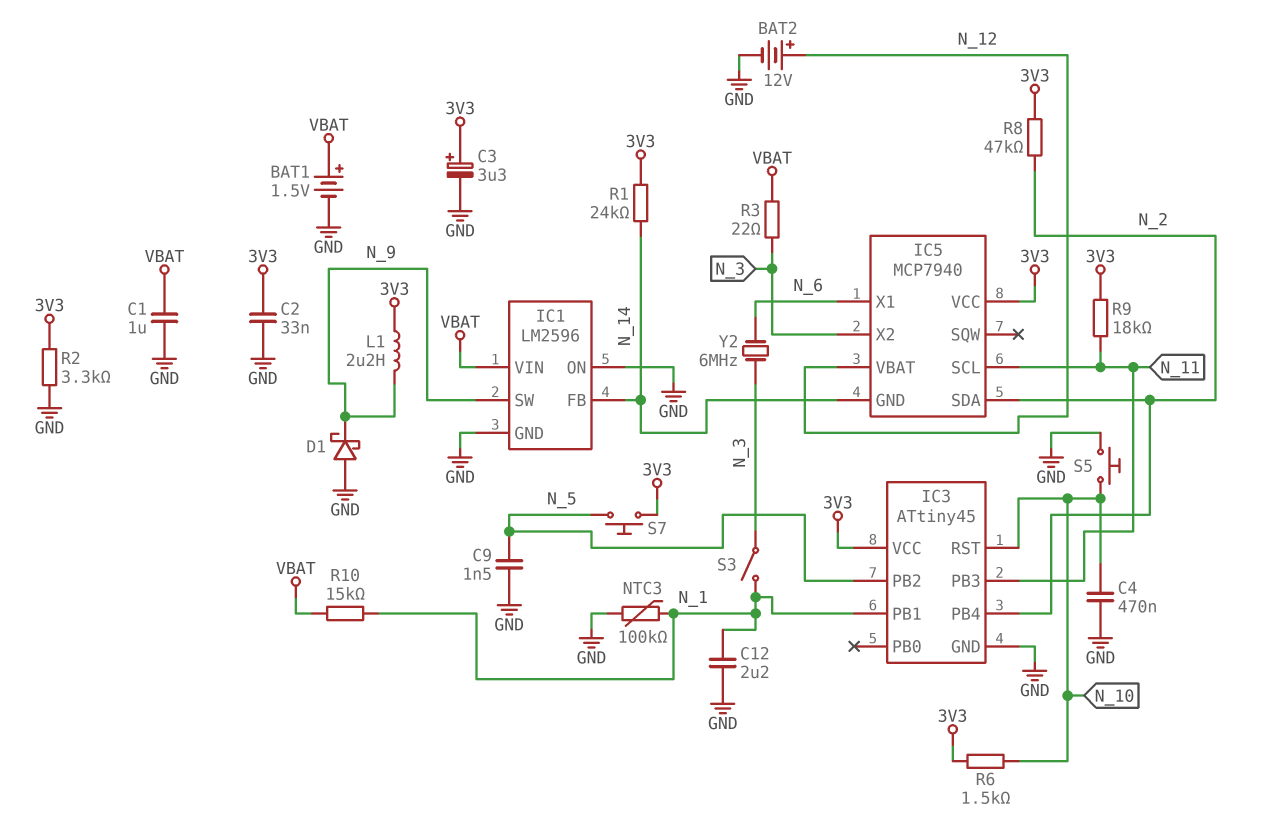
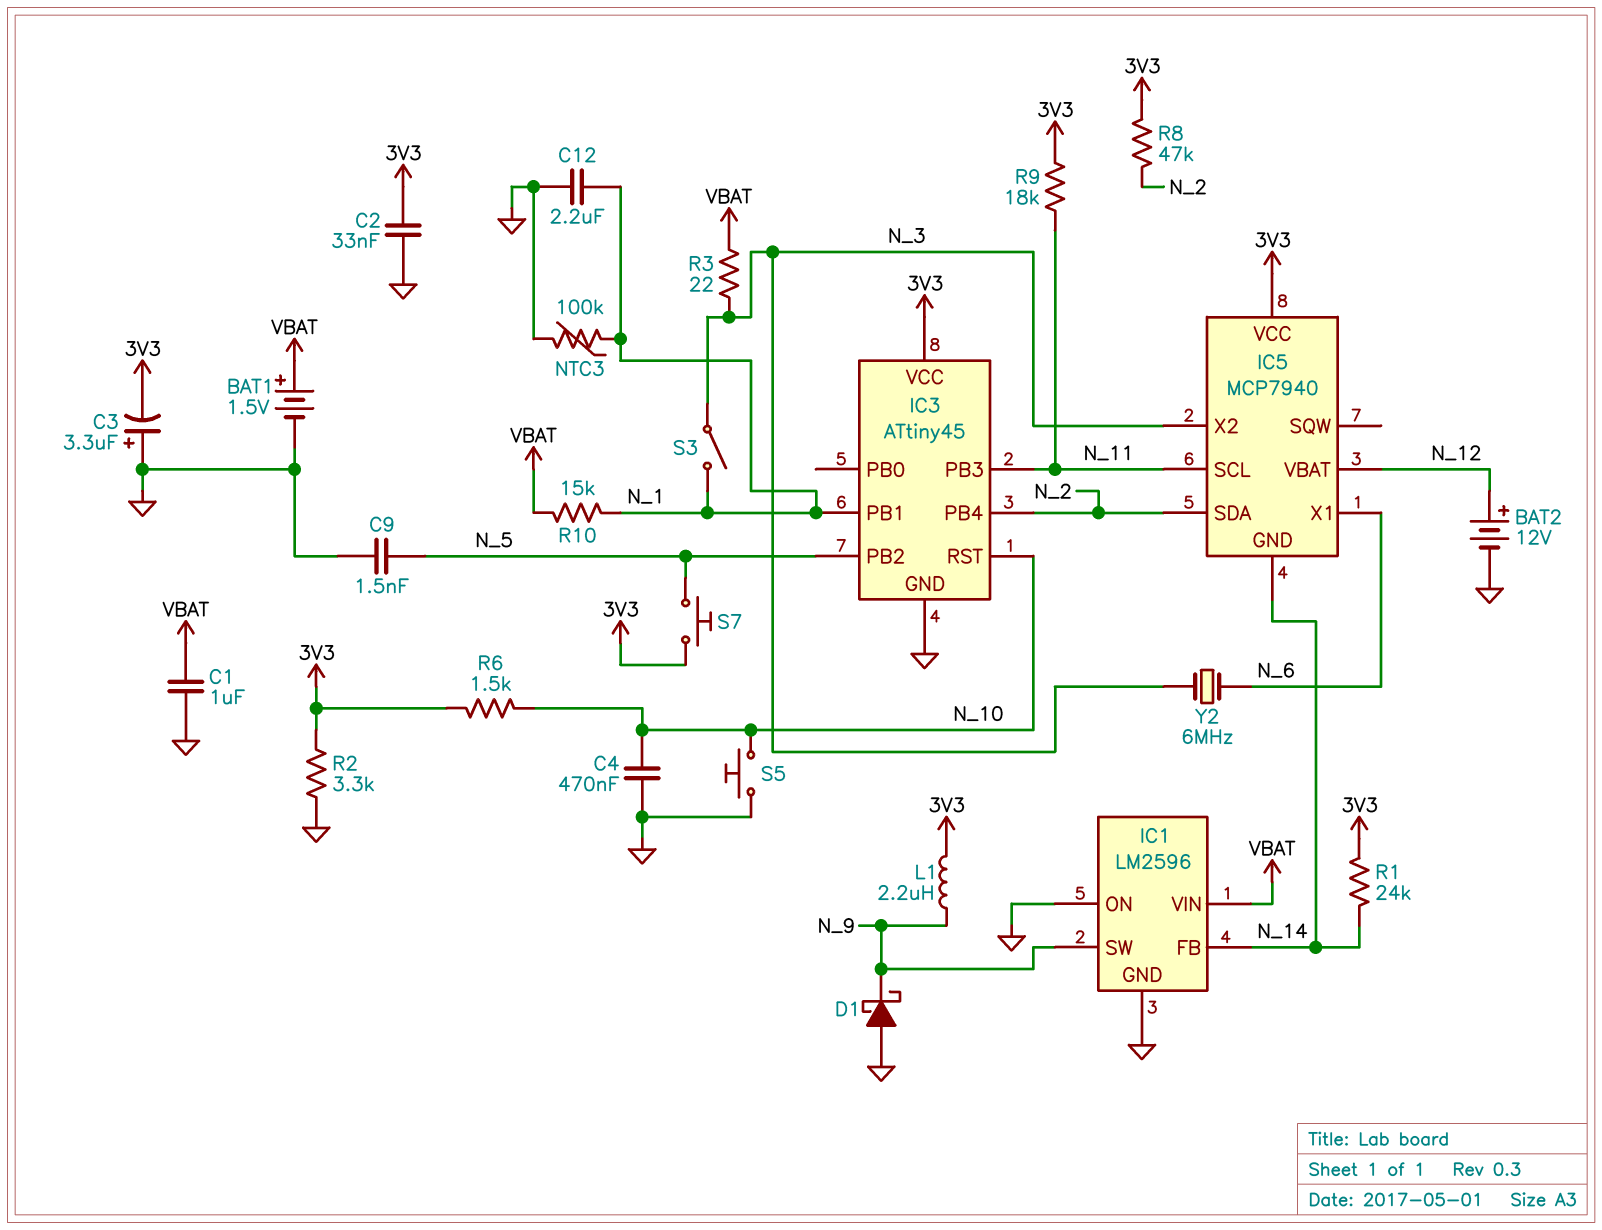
C3: 3.3uF (plus 3V3, minus GND) -> 3.3uF (plus GND, minus 3V3)

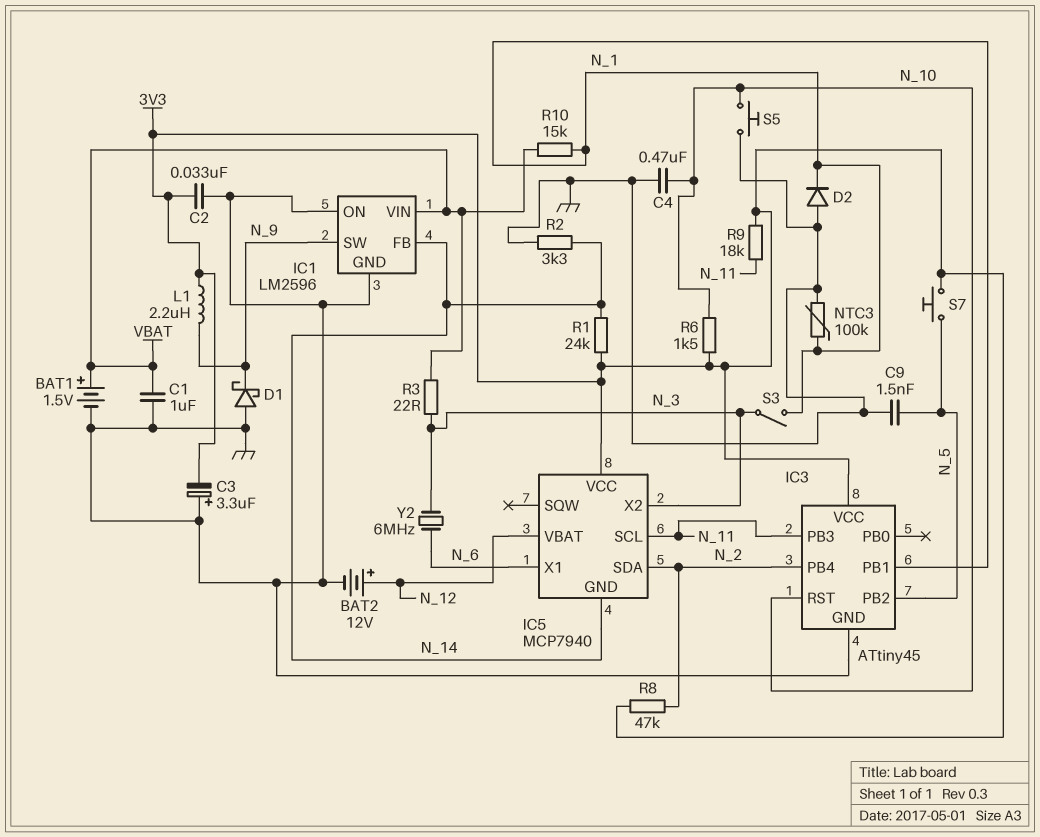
C12: 2.2uF (GND, N_1) -> none
D2: none -> diode (A GND, K N_1)
R2: 3.3k (3V3, GND) -> 3.3k (GND, N_14)

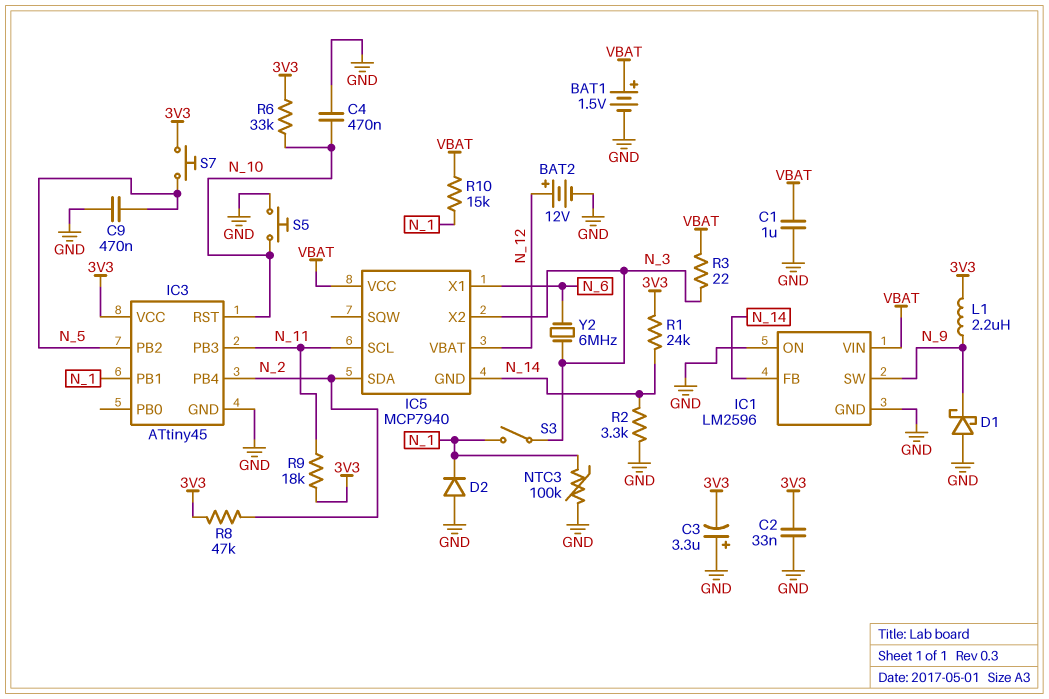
C9: 1.5nF (GND, N_5) -> 470nF (GND, N_5)
IC5 pin VCC: 3V3 -> VBAT
R6: 1.5k (3V3, N_10) -> 33k (3V3, N_10)

